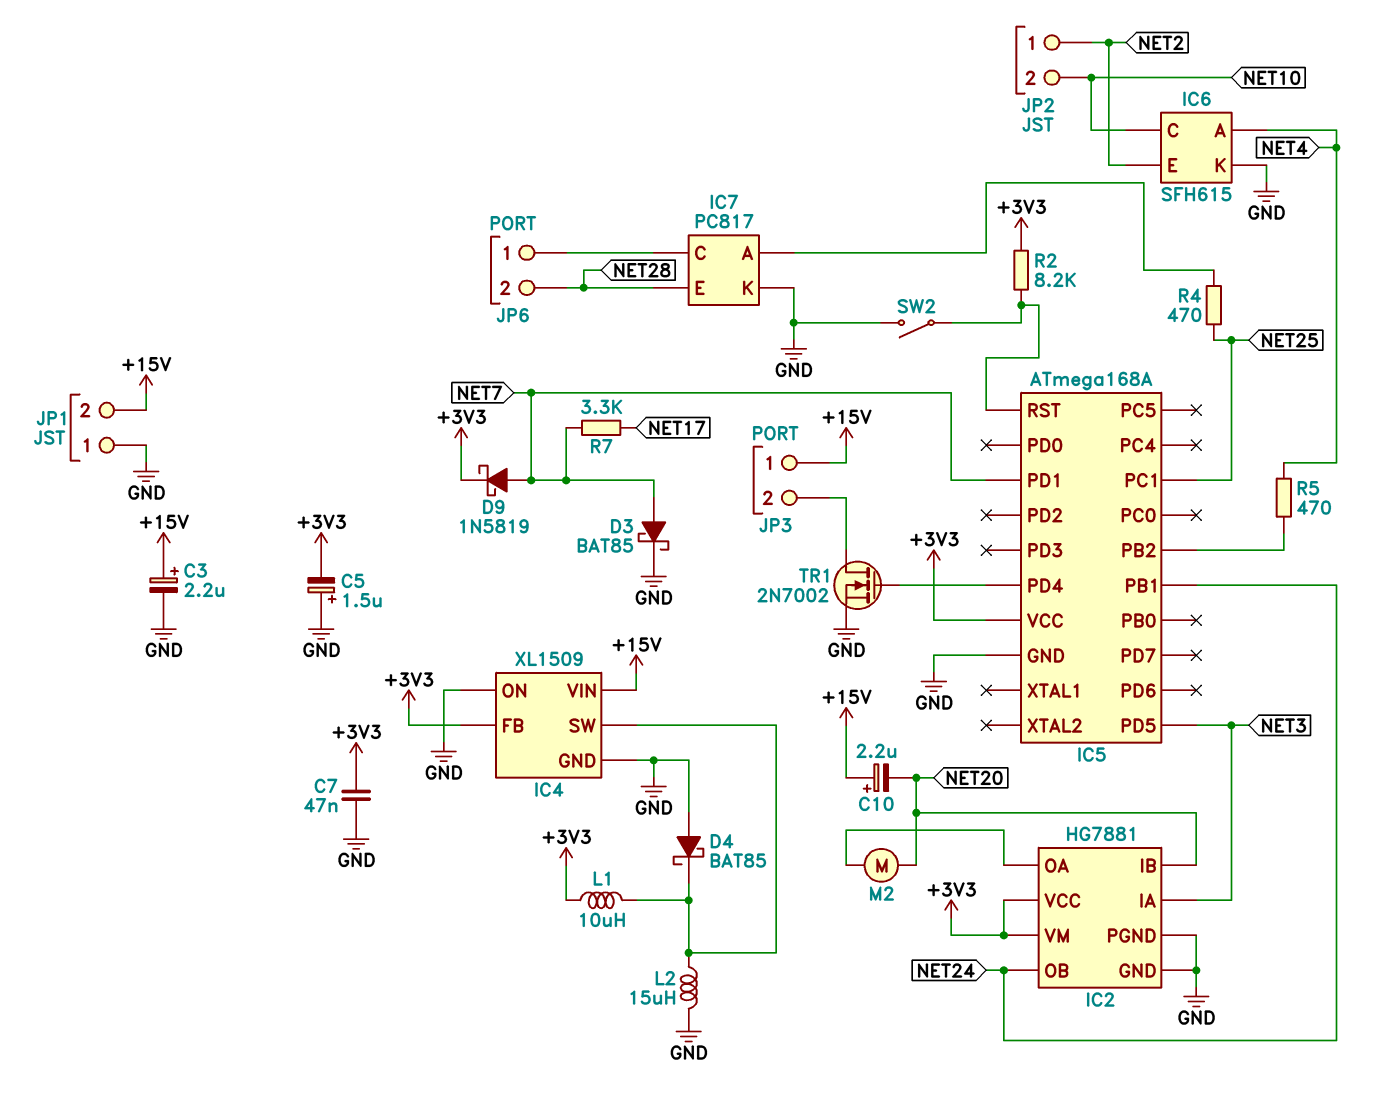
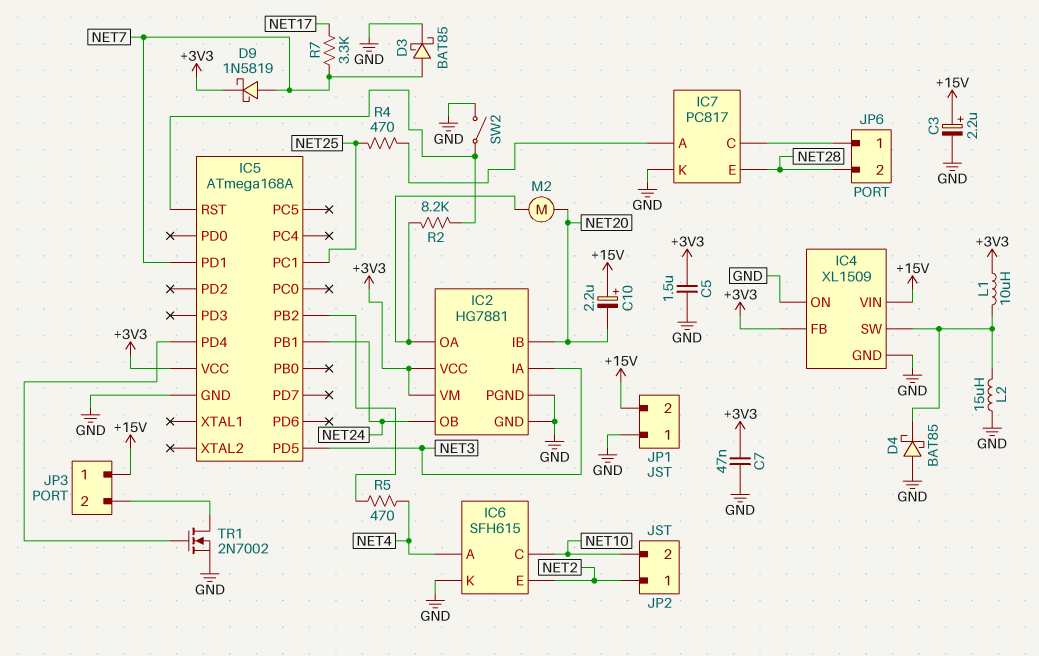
C5: 1.5uF (plus GND, minus +3V3) -> 1.5uF (+3V3, GND)
R2: 8.2k (+3V3, IC5/RST) -> 8.2k (IC2/OA, IC5/RST)

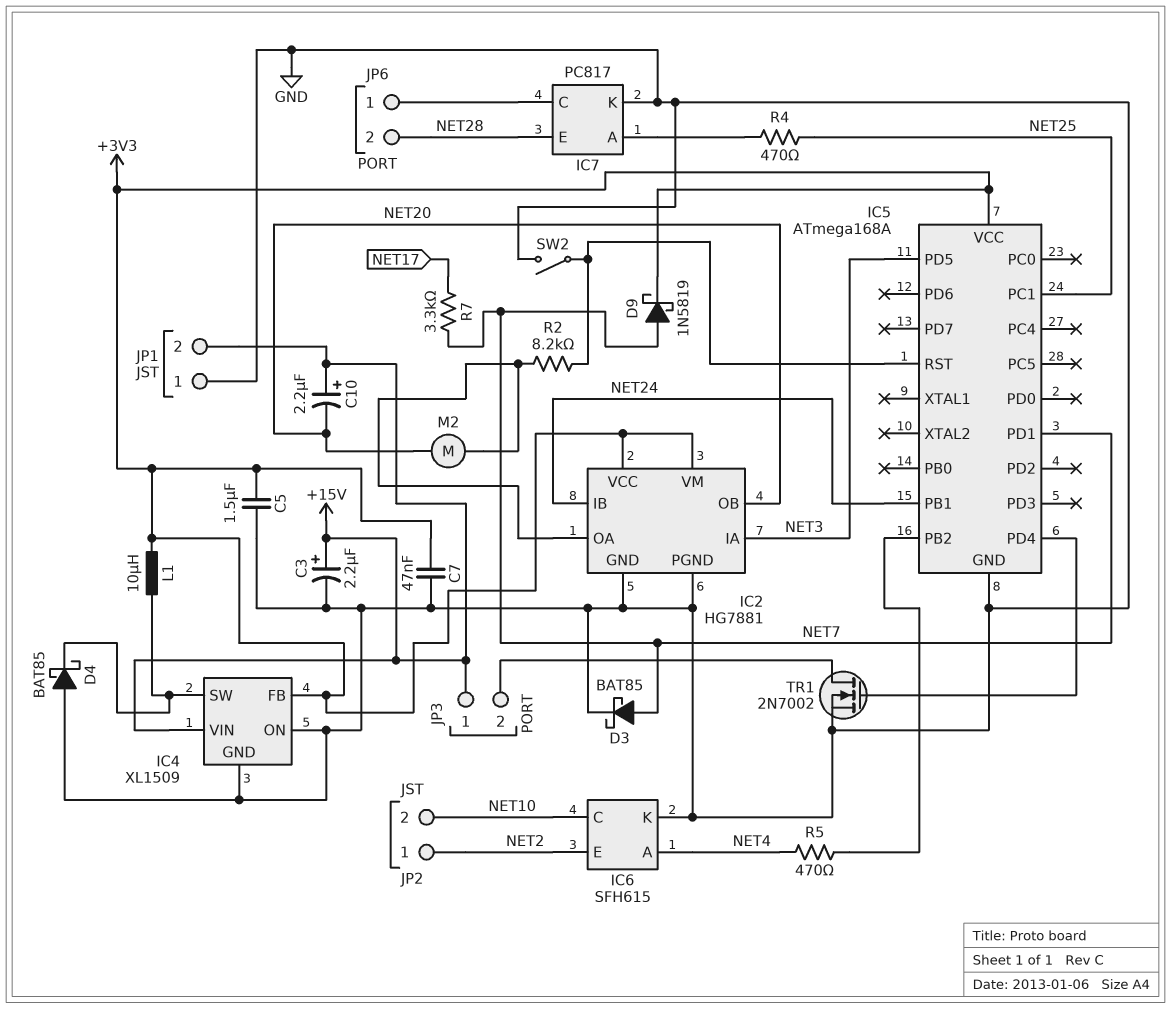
IC2 pin IB: NET20 -> NET24
IC2 pin OB: NET24 -> NET20
L2: 15uH (GND, IC4/SW) -> none

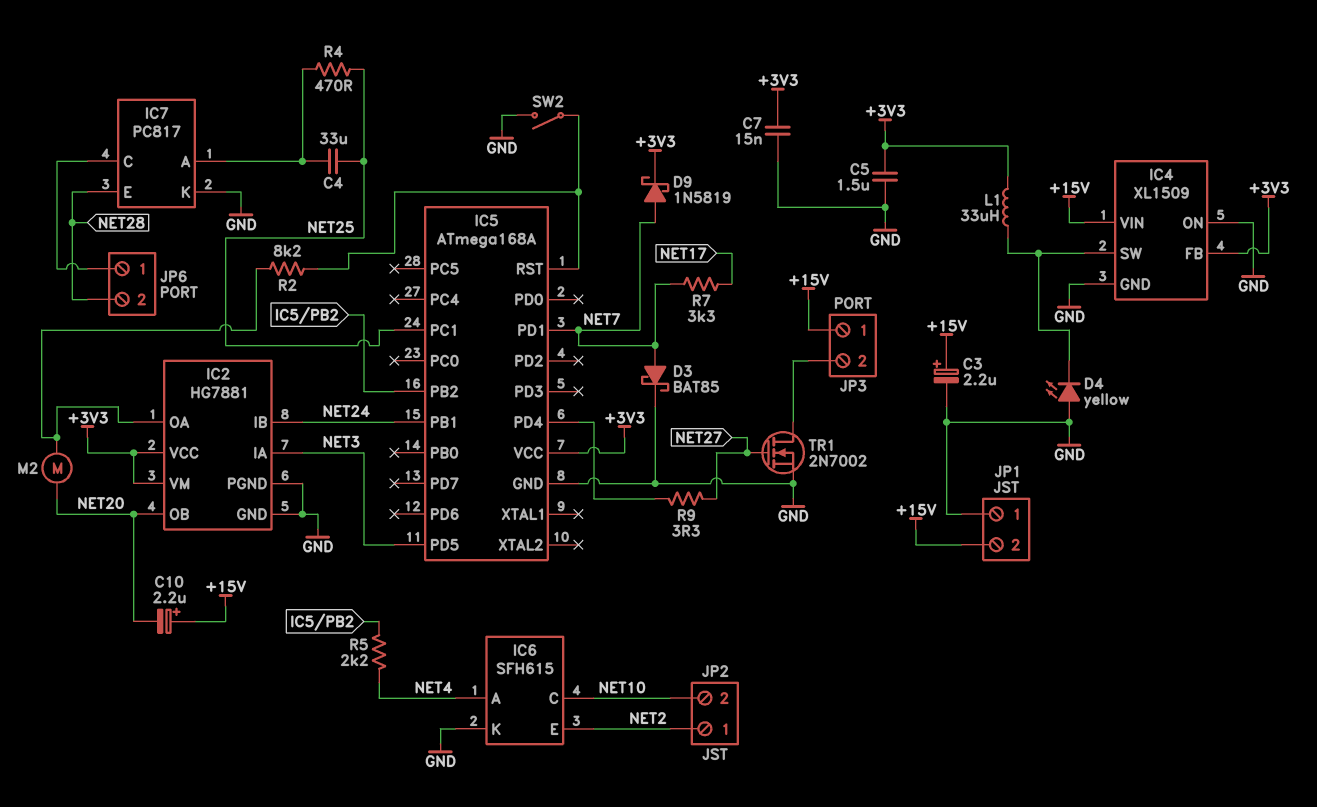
C4: none -> 33uF (IC7/A, NET25)
C7: 47nF (+3V3, GND) -> 15nF (+3V3, GND)
D4: schottky BAT85 (A GND, K IC4/SW) -> LED yellow (A GND, K IC4/SW)
L1: 10uH (+3V3, IC4/SW) -> 33uH (+3V3, IC4/SW)
R5: 470 (IC5/PB2, NET4) -> 2.2k (IC5/PB2, NET4)
R9: none -> 3.3 (IC5/PD4, NET27)
TR1: NMOS 2N7002 (G IC5/PD4, D JP3/2, S GND) -> NMOS 2N7002 (G NET27, D JP3/2, S GND)

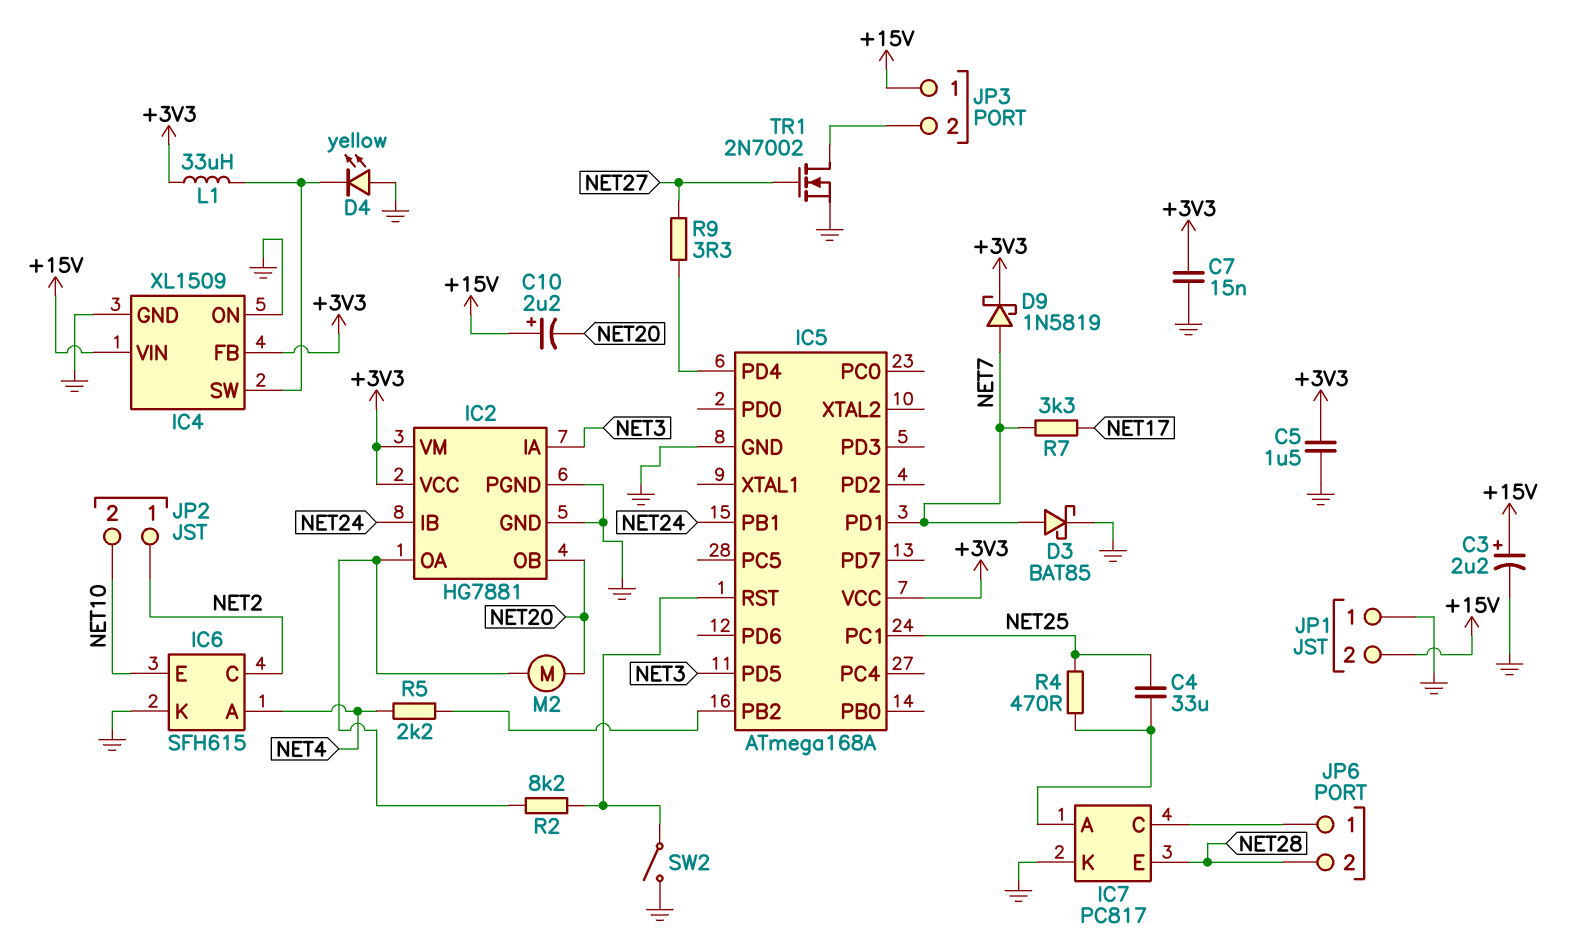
IC6 pin C: NET10 -> NET2
IC6 pin E: NET2 -> NET10

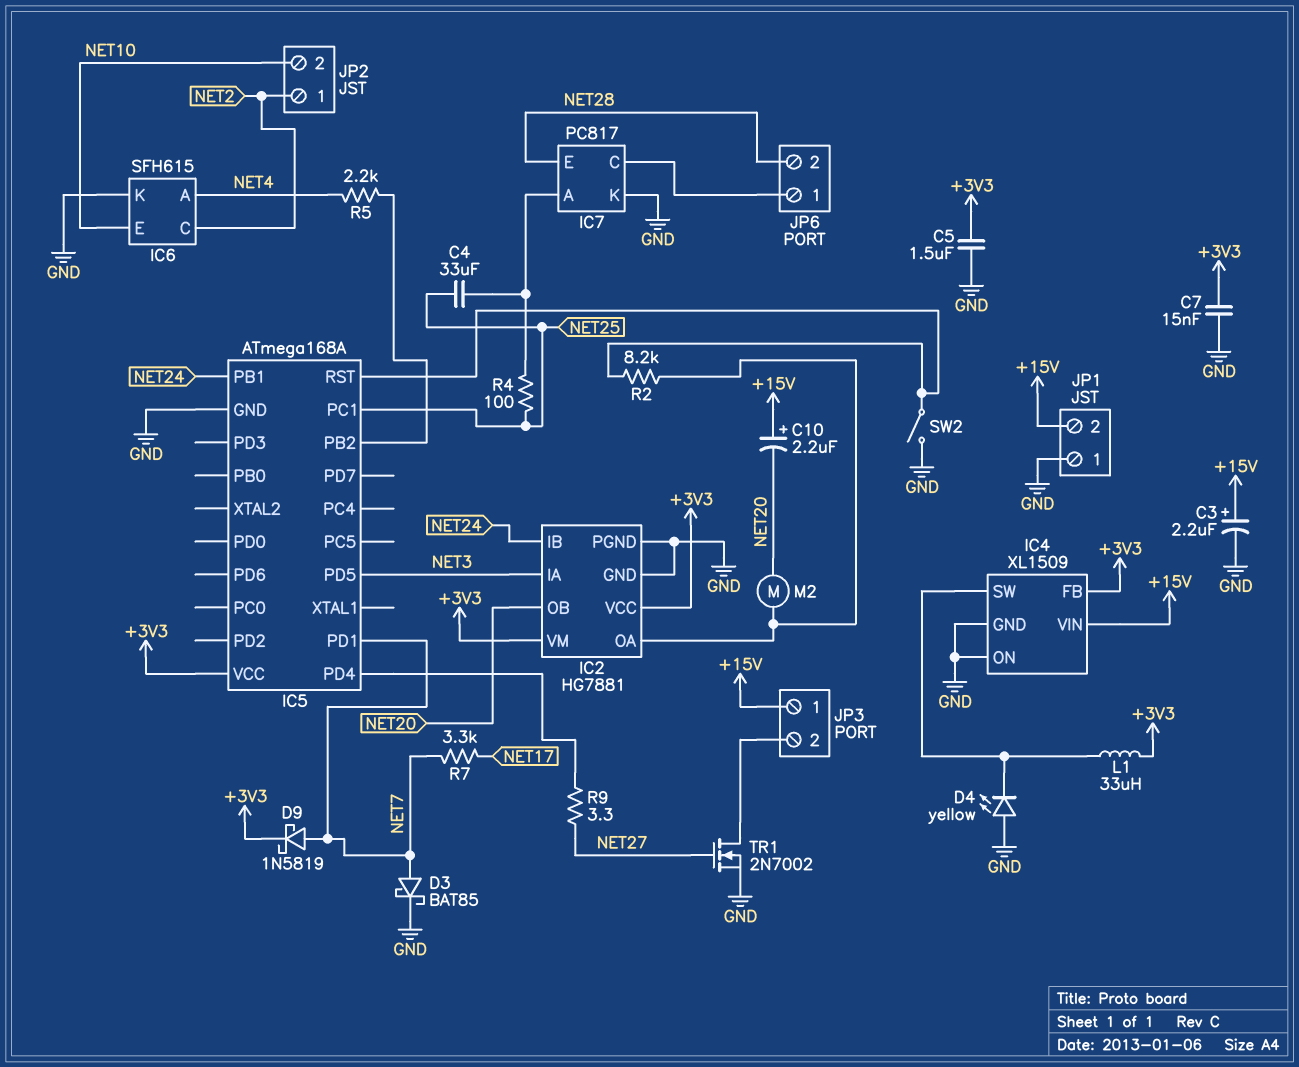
R4: 470 (IC7/A, NET25) -> 100 (IC7/A, NET25)

